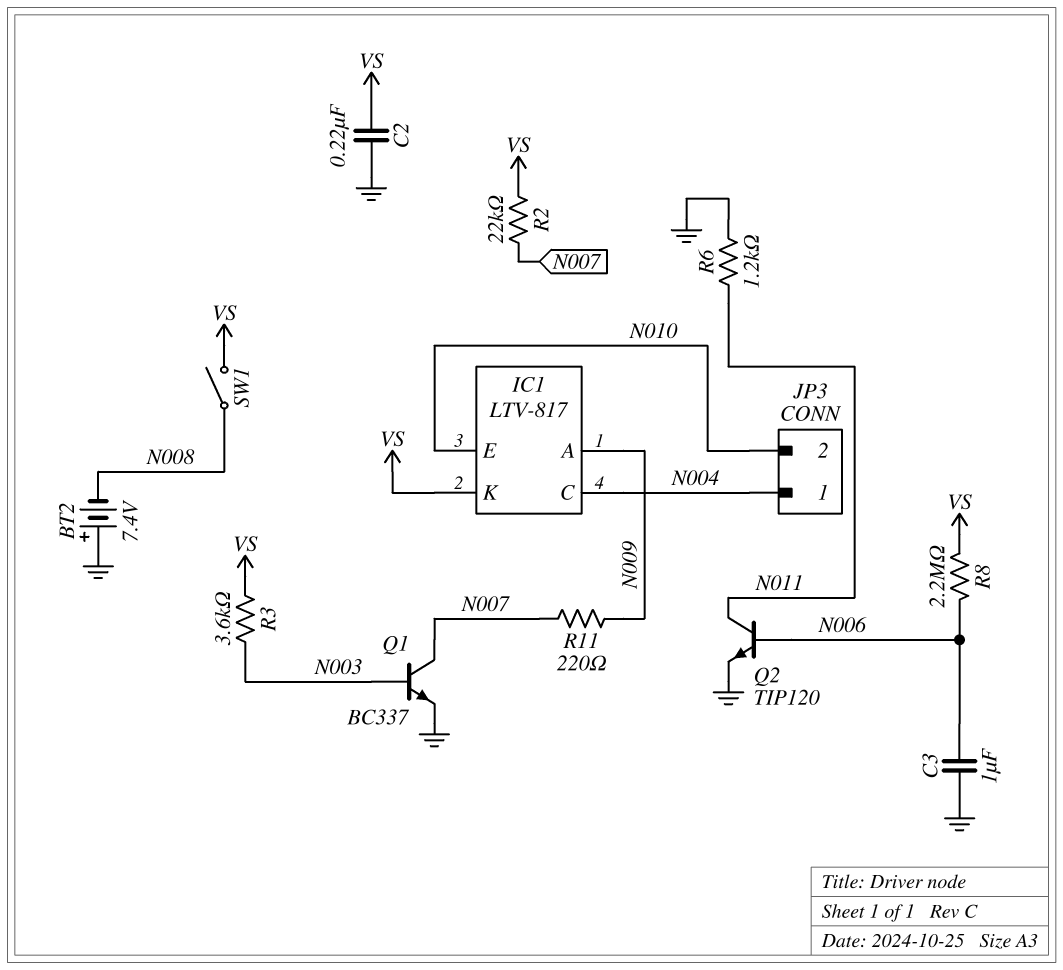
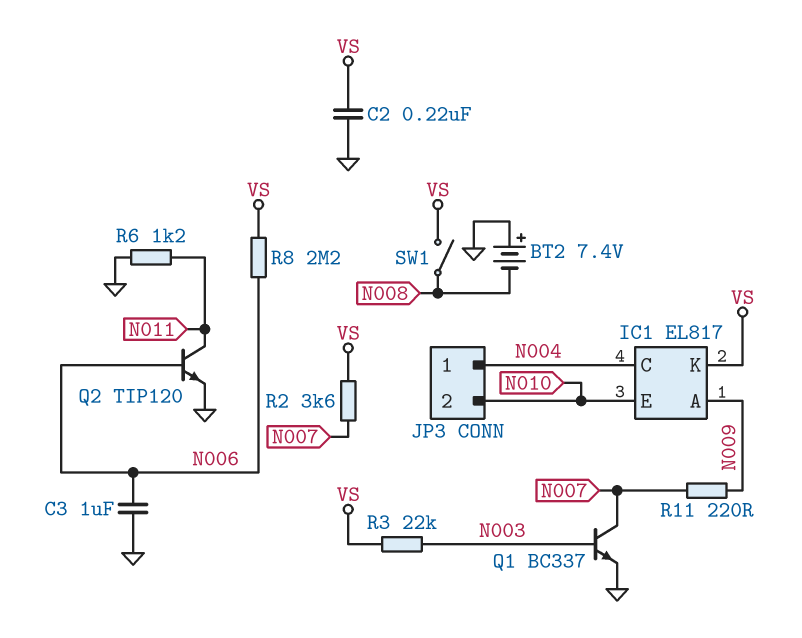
IC1: LTV-817 -> EL817
R2: 22k (N007, VS) -> 3.6k (N007, VS)
R3: 3.6k (N003, VS) -> 22k (N003, VS)

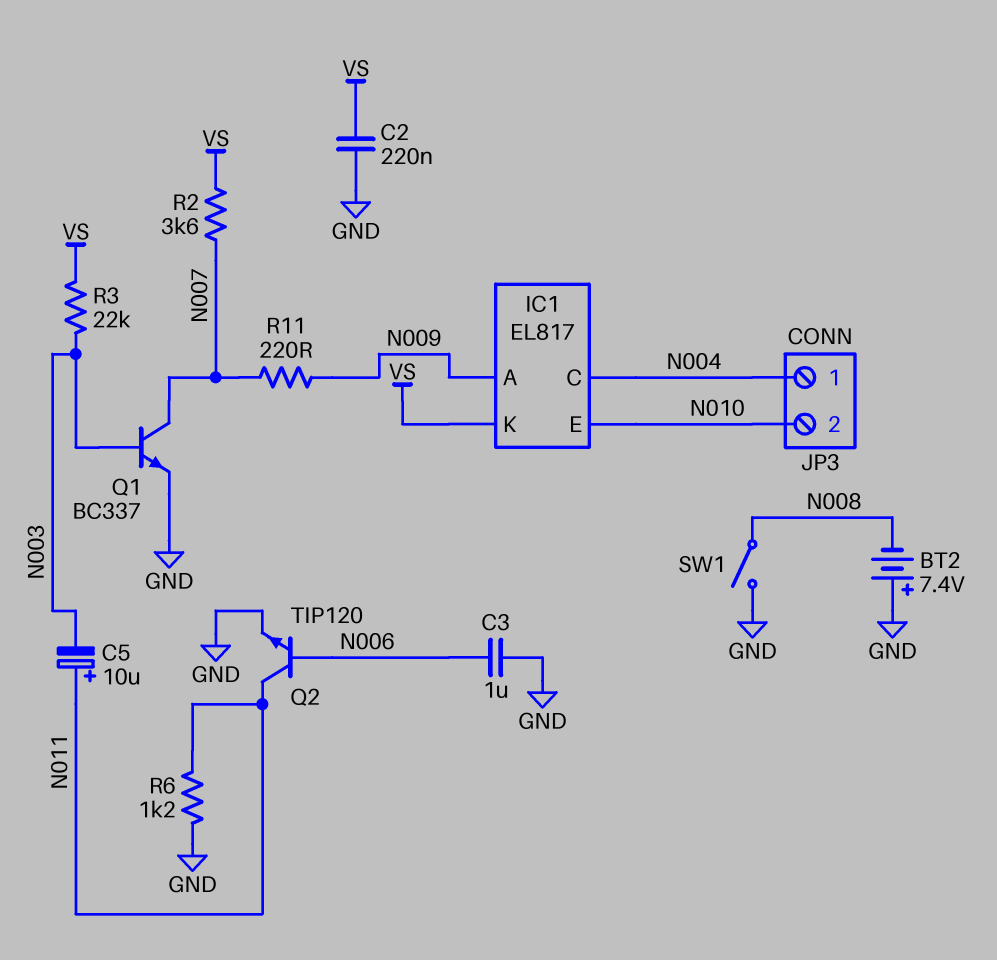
C5: none -> 10uF (plus N011, minus N003)
R8: 2.2M (N006, VS) -> none
SW1: switch (N008, VS) -> switch (GND, N008)

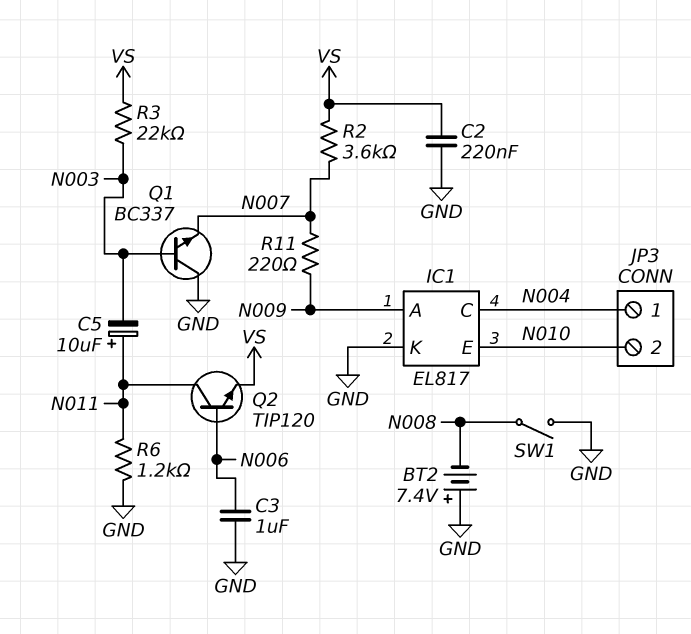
IC1 pin K: VS -> GND
Q1: NPN BC337 (B N003, C N007, E GND) -> NPN BC337 (B N003, C GND, E N007)
Q2: NPN TIP120 (B N006, C N011, E GND) -> NPN TIP120 (B N006, C N011, E VS)

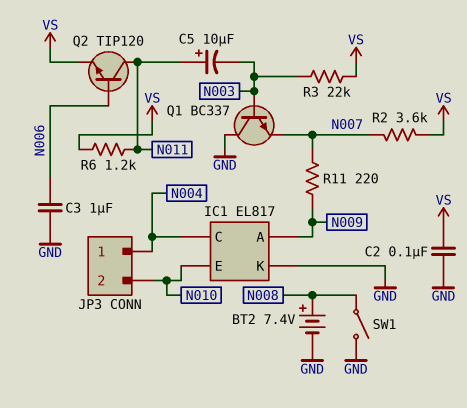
BT2: 7.4V (plus GND, minus N008) -> 7.4V (plus N008, minus GND)
C2: 220nF (GND, VS) -> 100nF (GND, VS)
R6: 1.2k (GND, N011) -> 1.2k (N011, VS)

